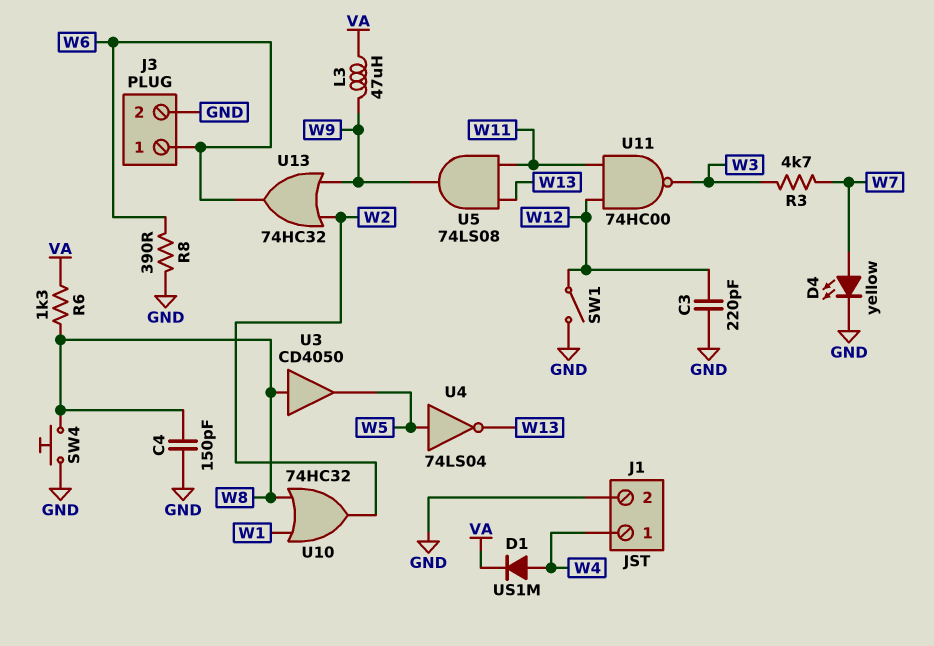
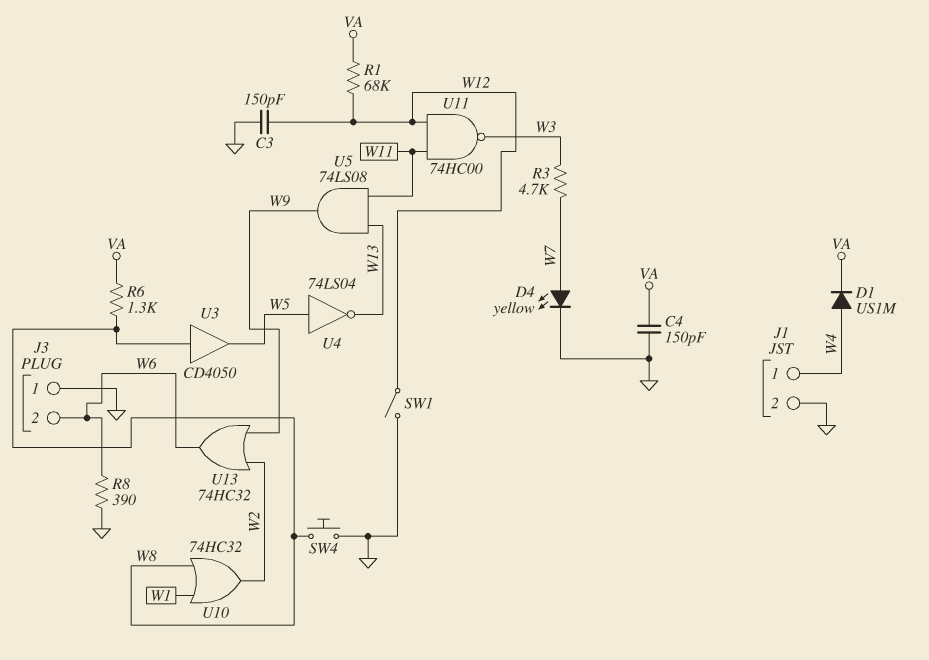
C3: 220pF (GND, W12) -> 150pF (GND, W12)
C4: 150pF (GND, W8) -> 150pF (GND, VA)
J3 pin 1: W6 -> GND
J3 pin 2: GND -> W6
L3: 47uH (VA, W9) -> none
R1: none -> 68k (VA, W12)

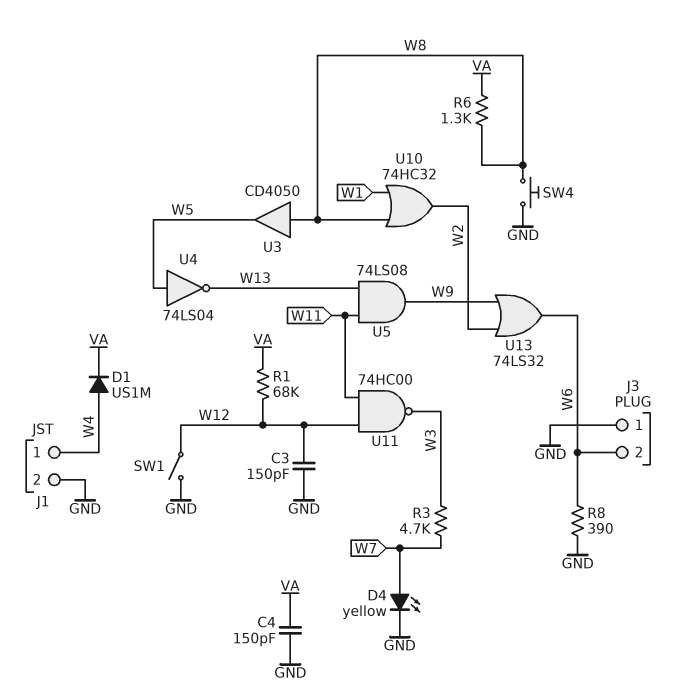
U13: OR 74HC32 (in W2, in W9, out W6) -> OR 74LS32 (in W2, in W9, out W6)

